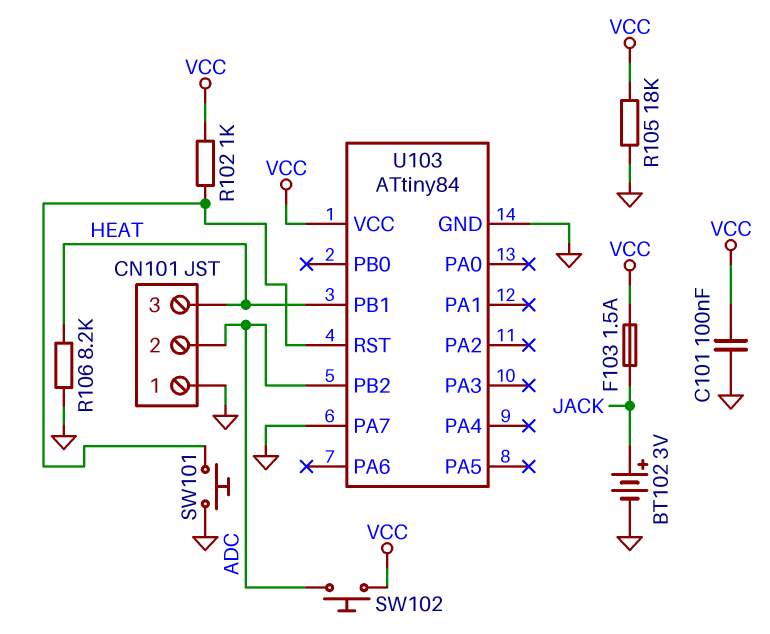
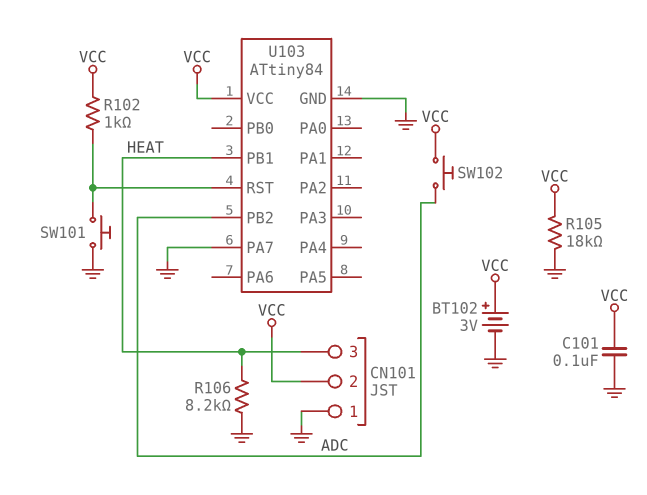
BT102: 3V (plus JACK, minus GND) -> 3V (plus VCC, minus GND)
CN101 pin 2: ADC -> VCC
F103: 1.5A (JACK, VCC) -> none

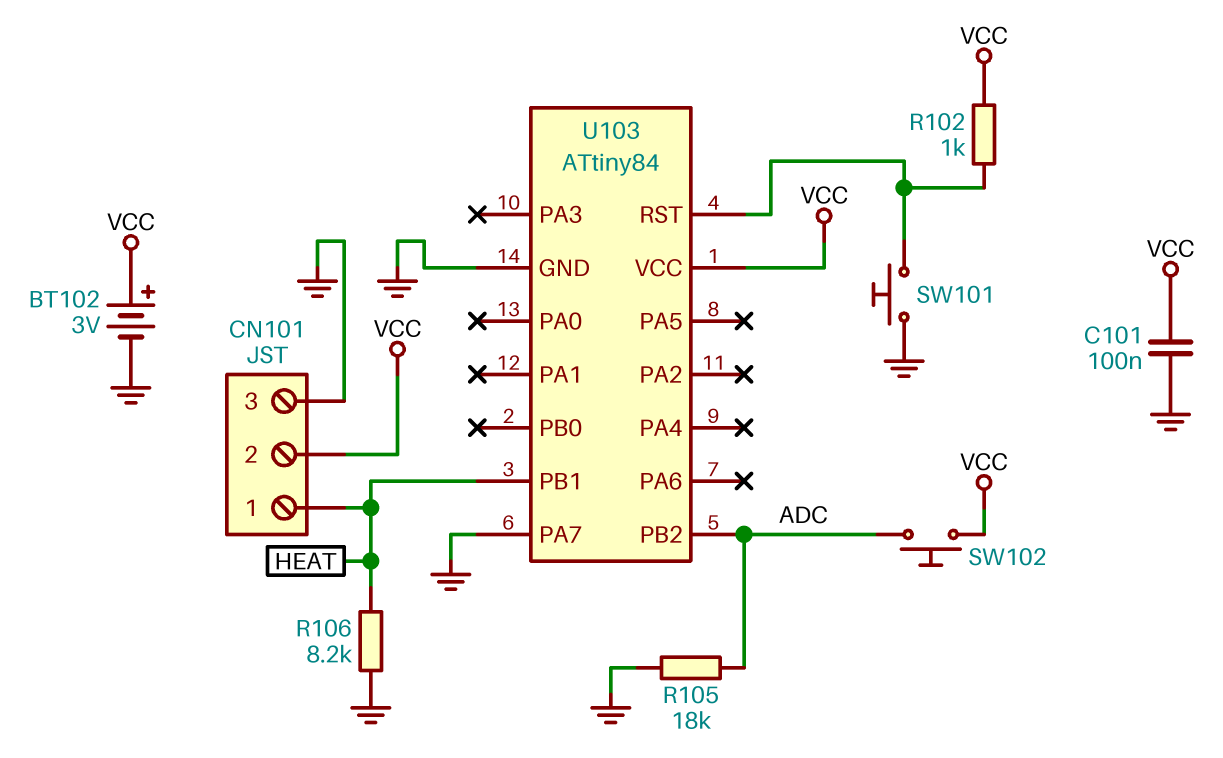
CN101 pin 1: GND -> HEAT
CN101 pin 3: HEAT -> GND
R105: 18k (GND, VCC) -> 18k (ADC, GND)

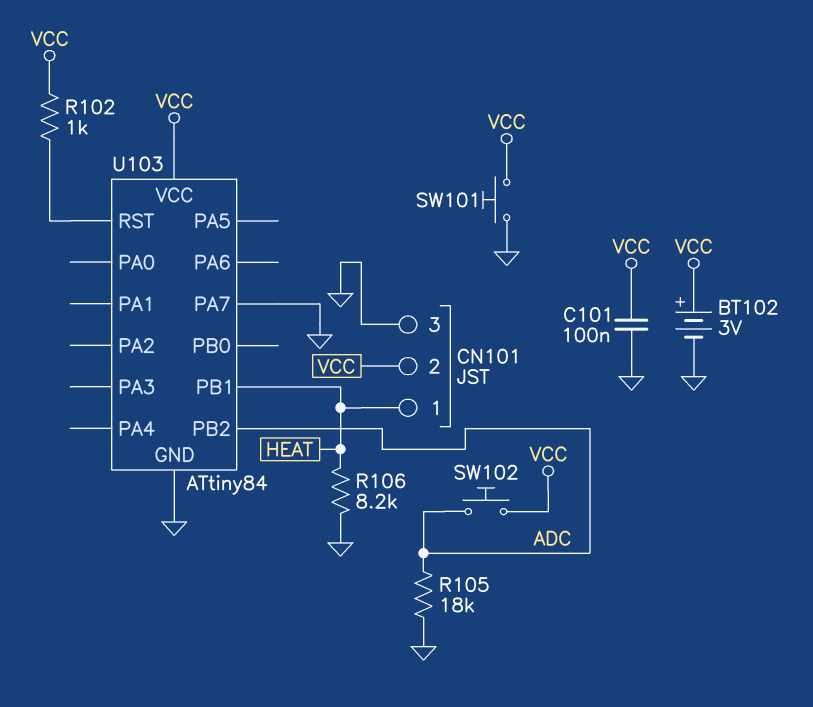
SW101: button (GND, U103/RST) -> button (GND, VCC)

